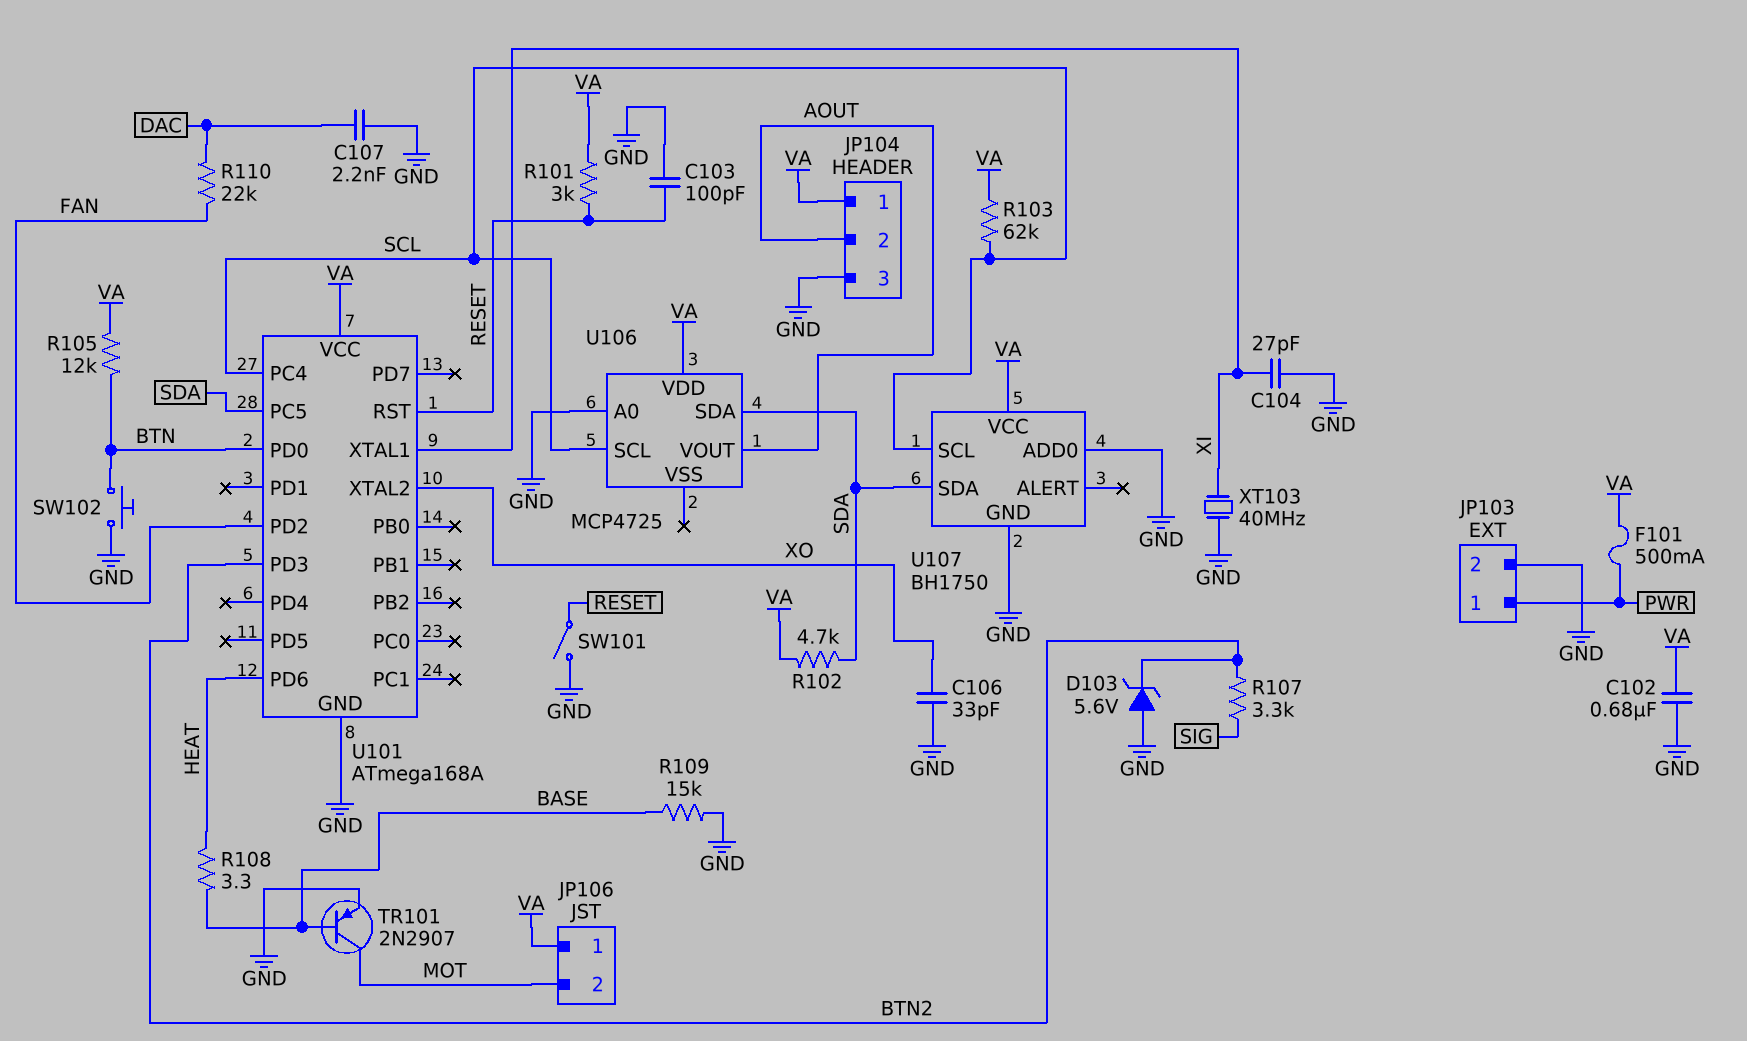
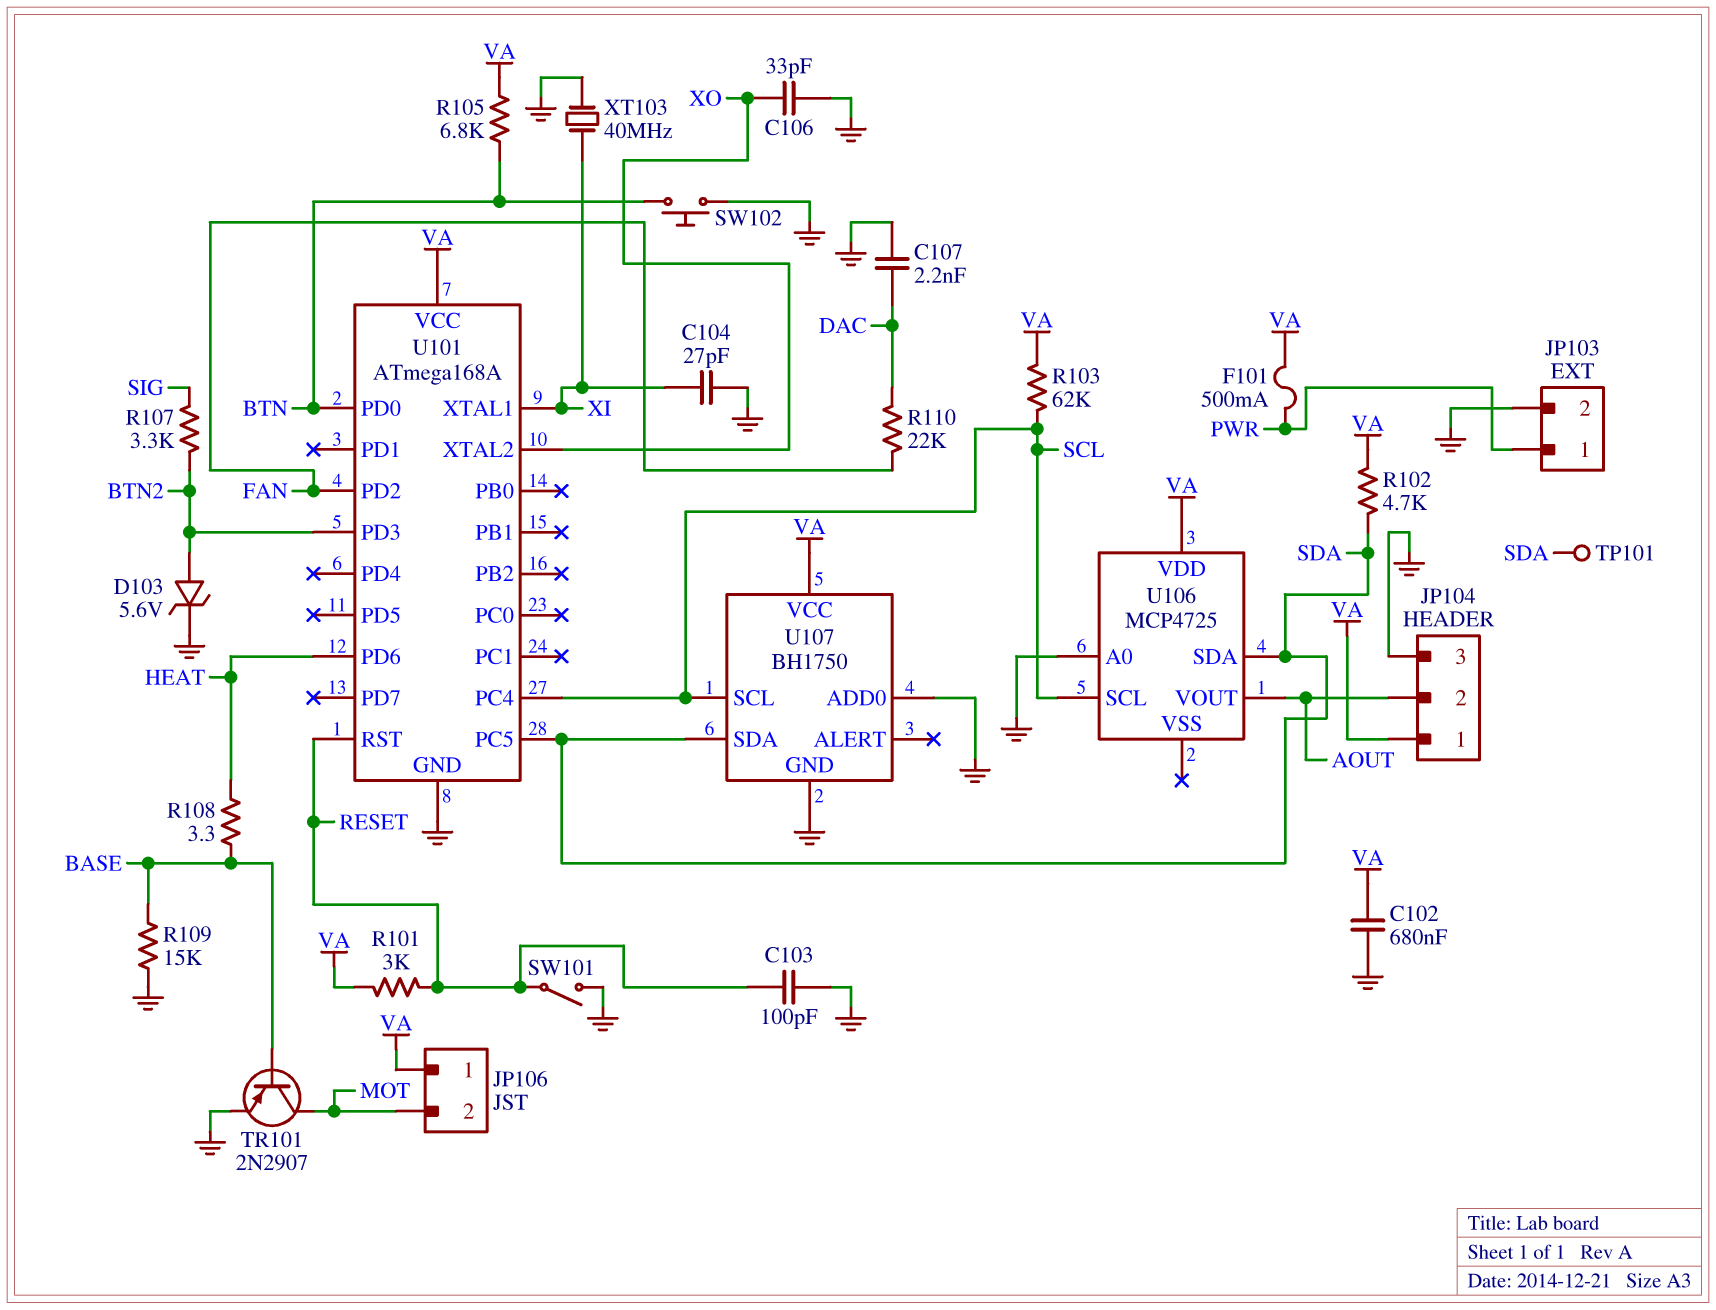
D103: zener 5.6V (A GND, K BTN2) -> zener 5.6V (A BTN2, K GND)
R105: 12k (BTN, VA) -> 6.8k (BTN, VA)
TP101: none -> test point (SDA)

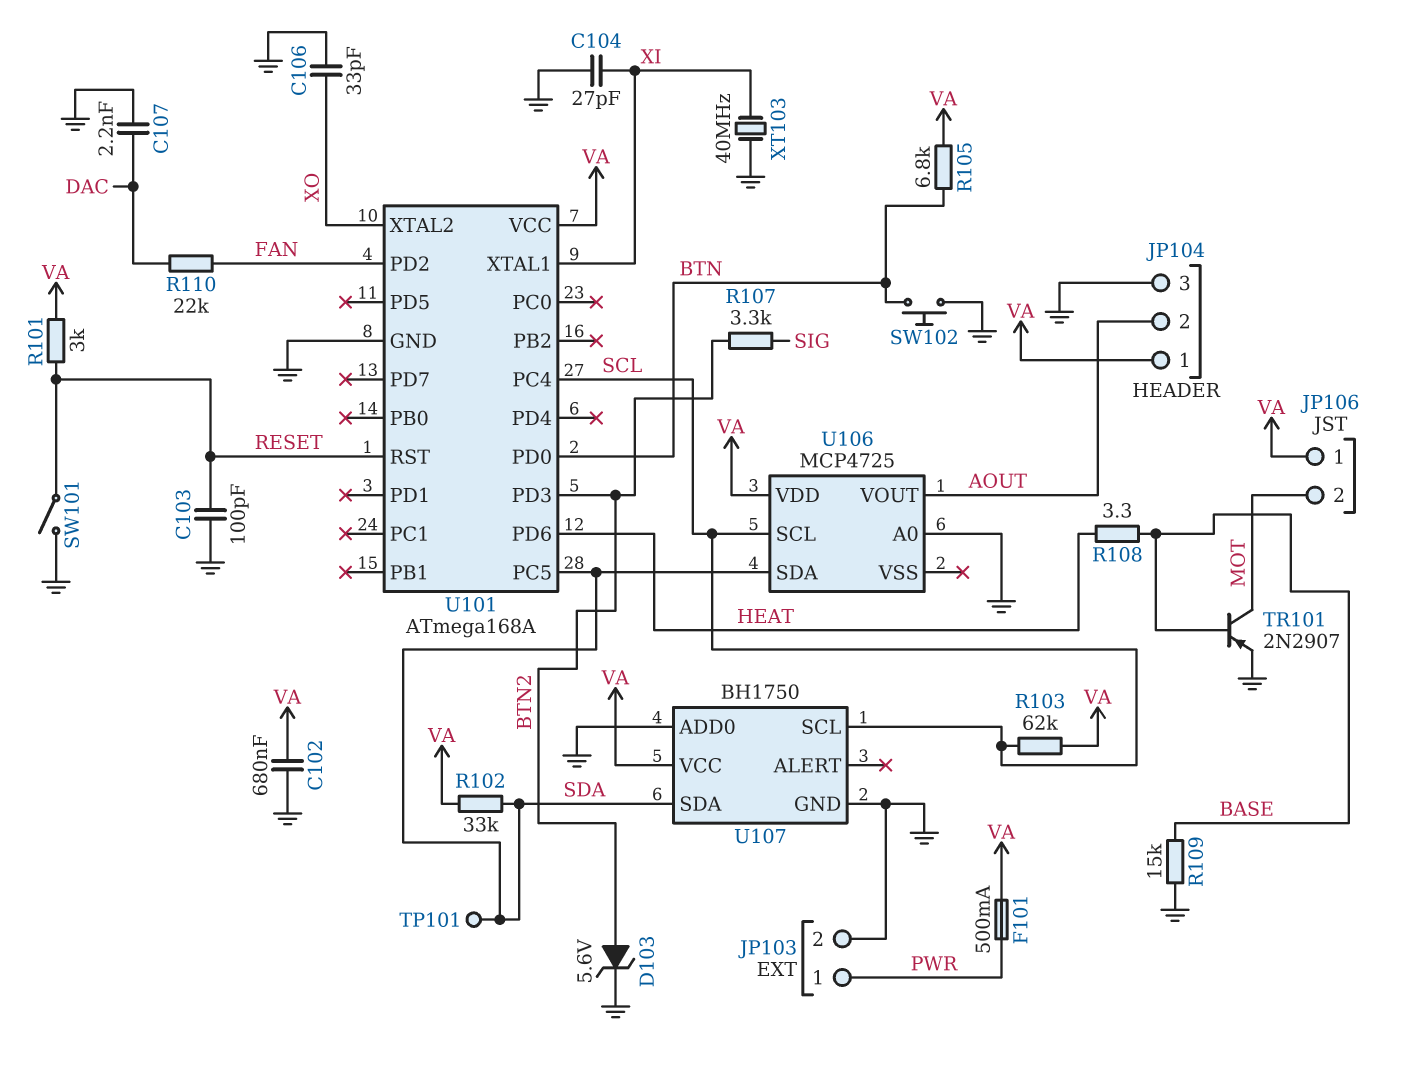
R102: 4.7k (SDA, VA) -> 33k (SDA, VA)

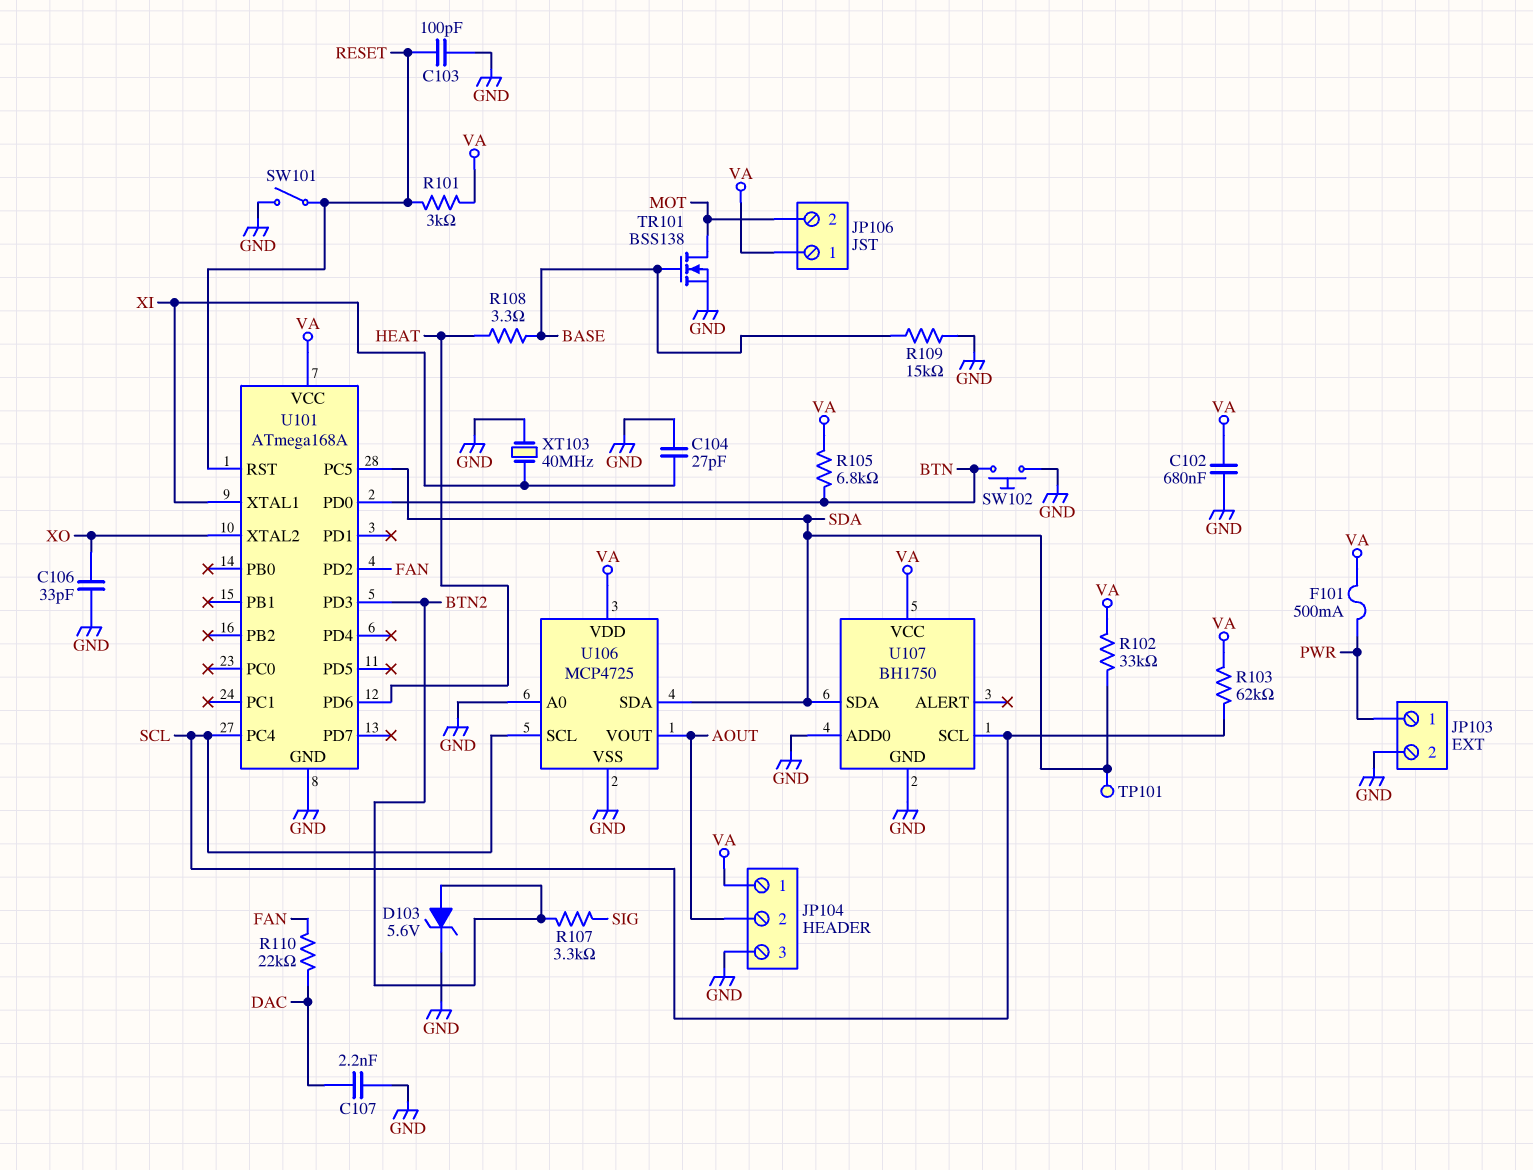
TR101: PNP 2N2907 (B BASE, C MOT, E GND) -> NMOS BSS138 (G BASE, D MOT, S GND)
U106 pin VSS: none -> GND

